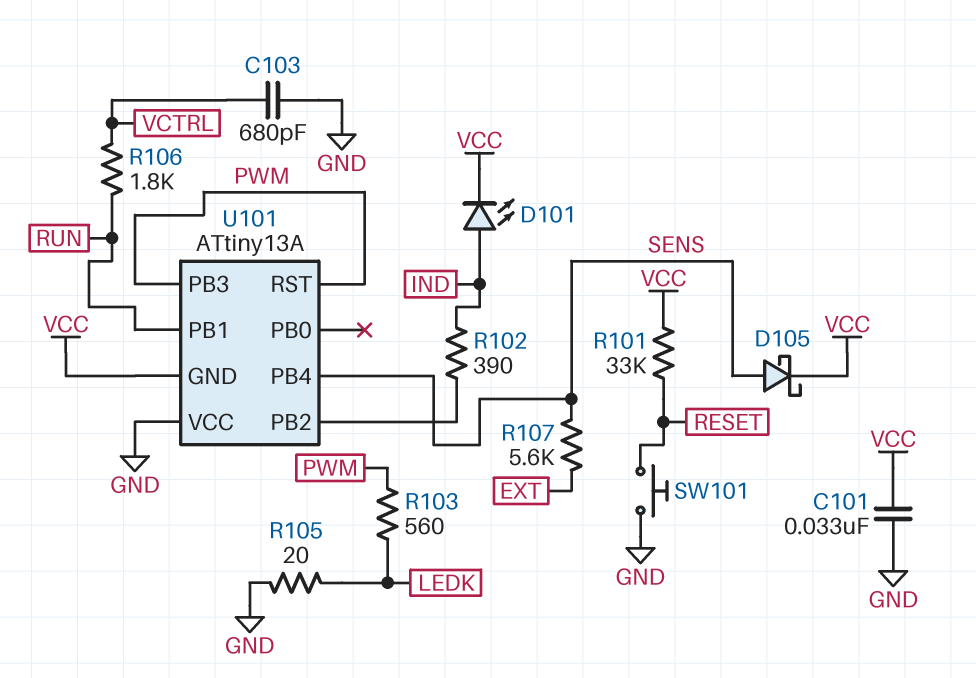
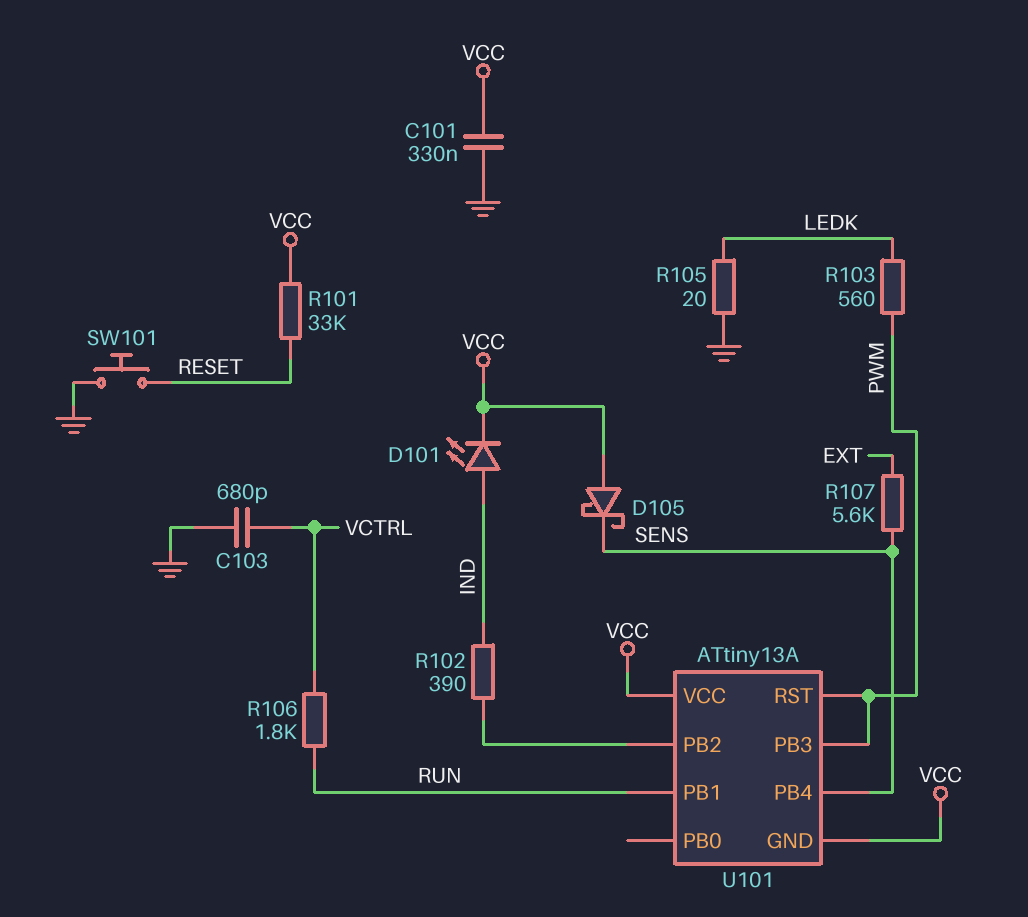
C101: 33nF (GND, VCC) -> 330nF (GND, VCC)
D105: schottky (A SENS, K VCC) -> schottky (A VCC, K SENS)
U101 pin VCC: GND -> VCC

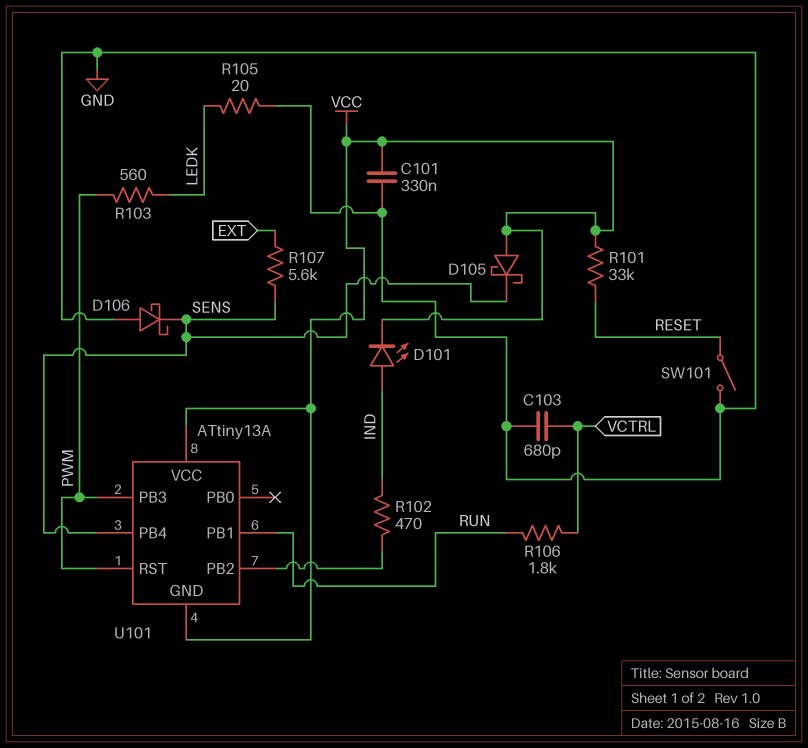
D106: none -> schottky (A GND, K SENS)
R102: 390 (IND, U101/PB2) -> 470 (IND, U101/PB2)
SW101: button (GND, RESET) -> switch (GND, RESET)

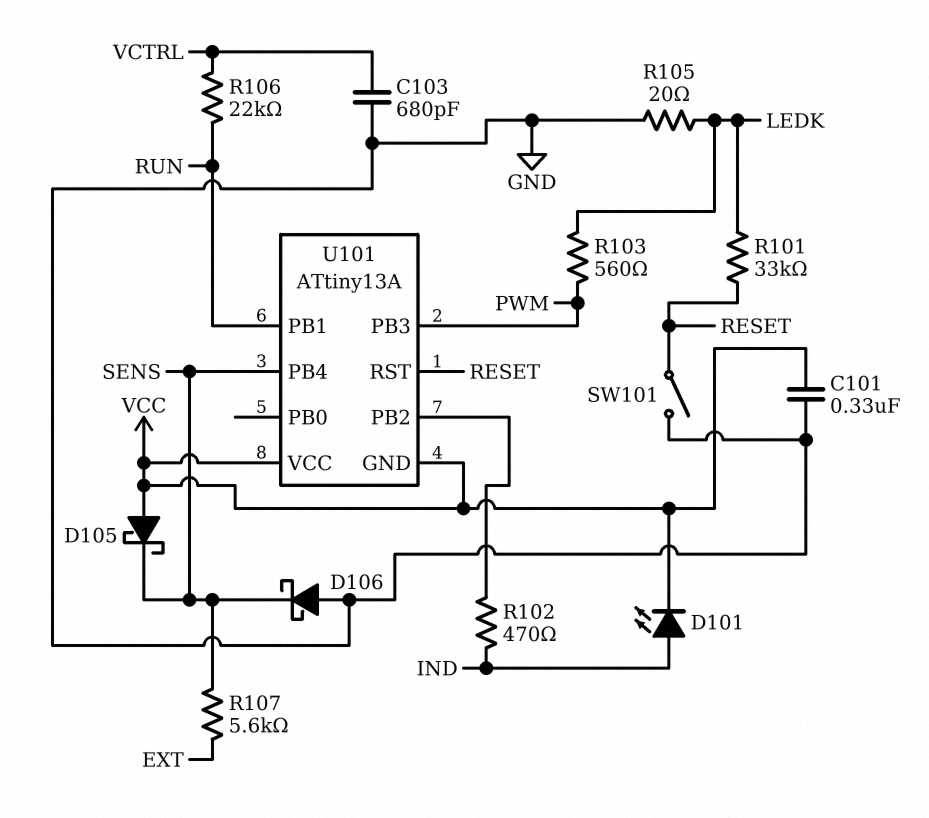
R101: 33k (RESET, VCC) -> 33k (LEDK, RESET)
R106: 1.8k (RUN, VCTRL) -> 22k (RUN, VCTRL)
U101 pin RST: PWM -> RESET

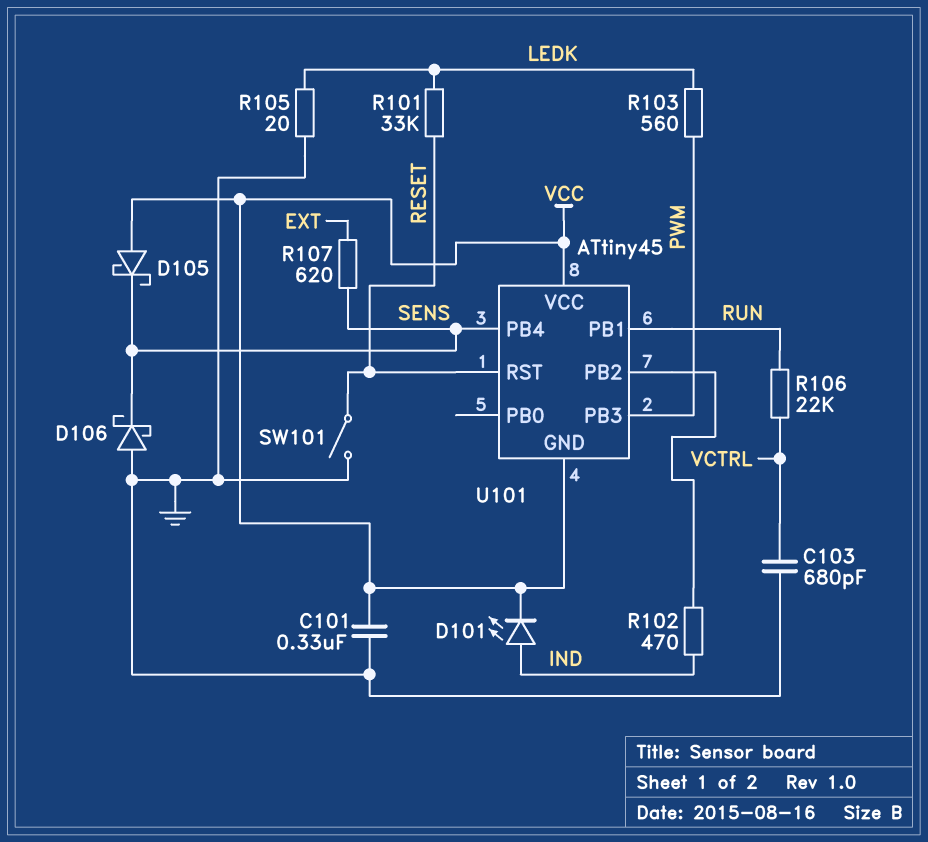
R107: 5.6k (EXT, SENS) -> 620 (EXT, SENS)
U101: ATtiny13A -> ATtiny45

